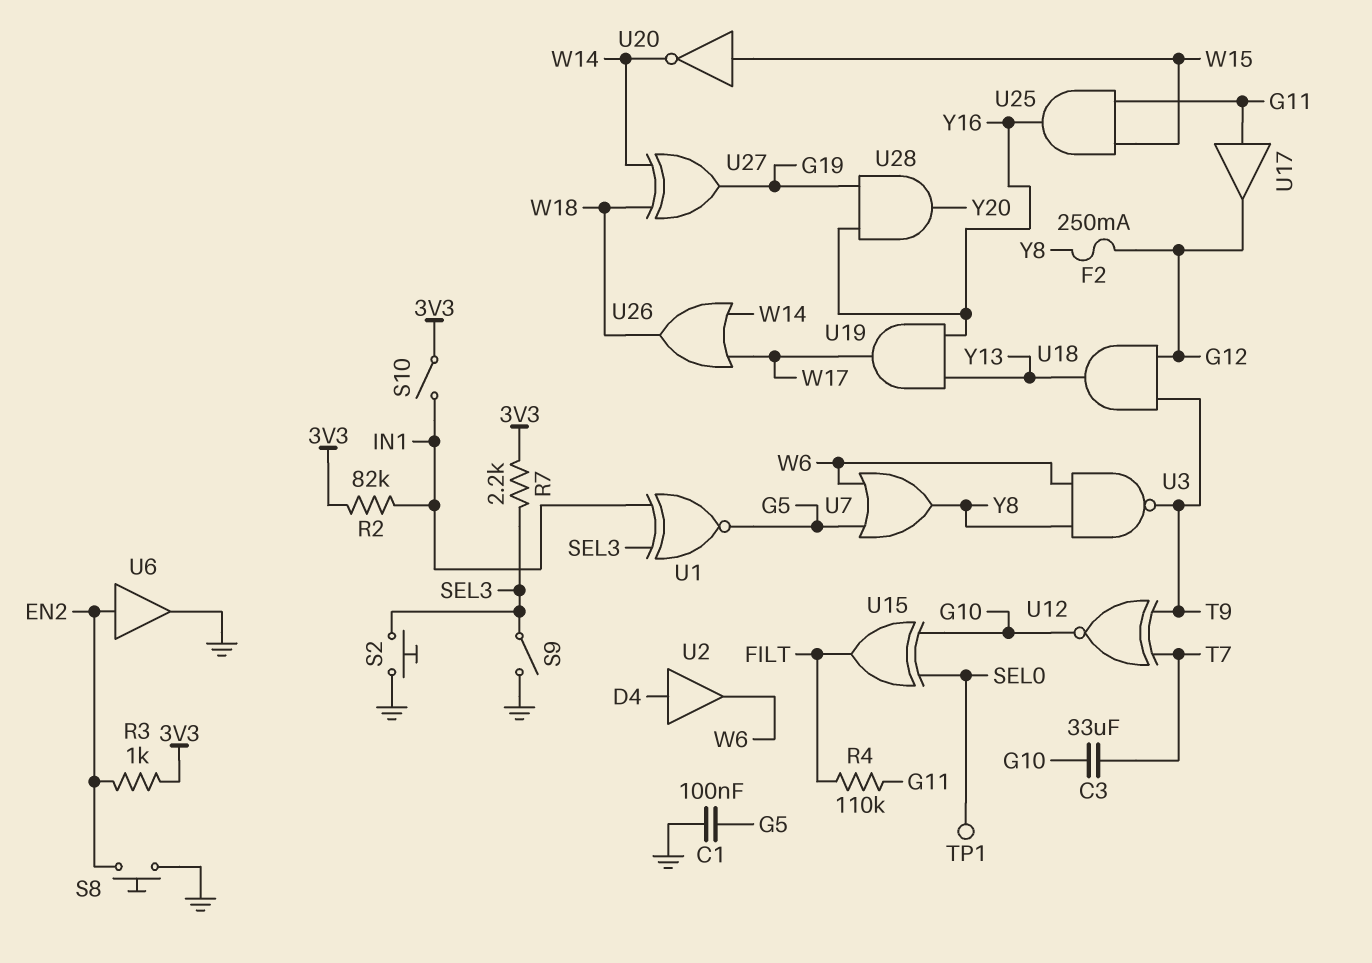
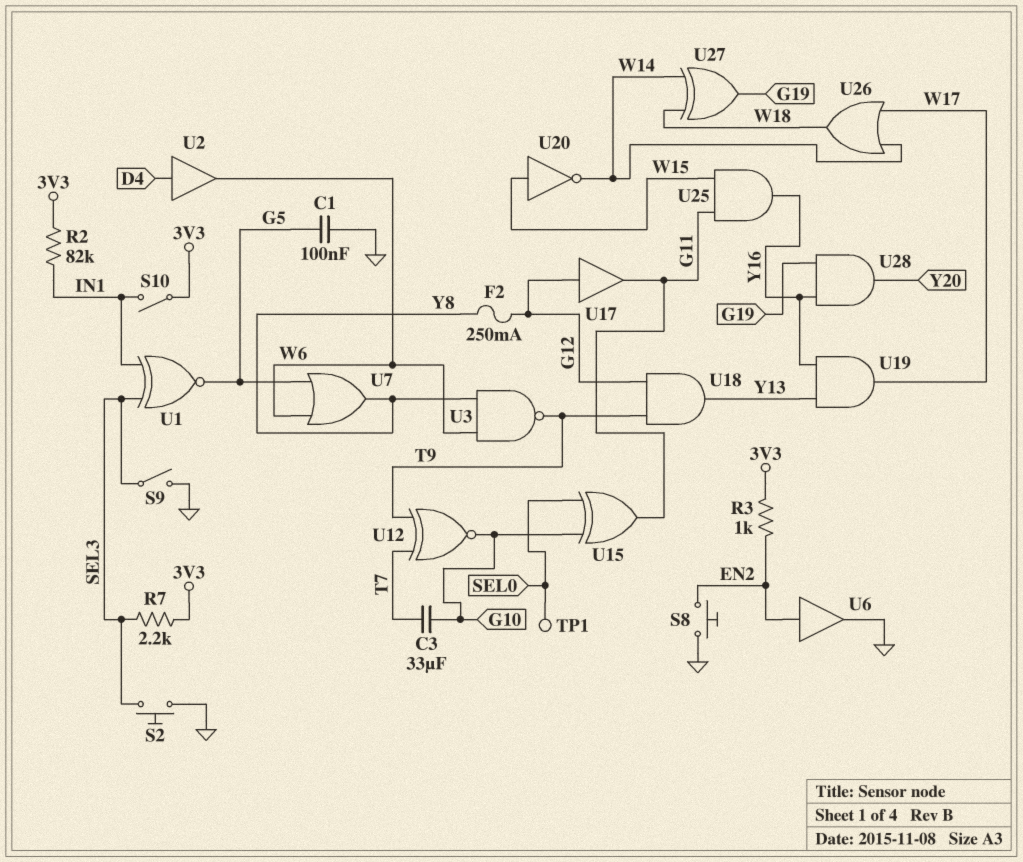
R4: 110k (FILT, G11) -> none
U15: XOR (in G10, in SEL0, out FILT) -> XOR (in G10, in SEL0, out G11)
U17: buffer (in G11, out G12) -> buffer (in G12, out G11)

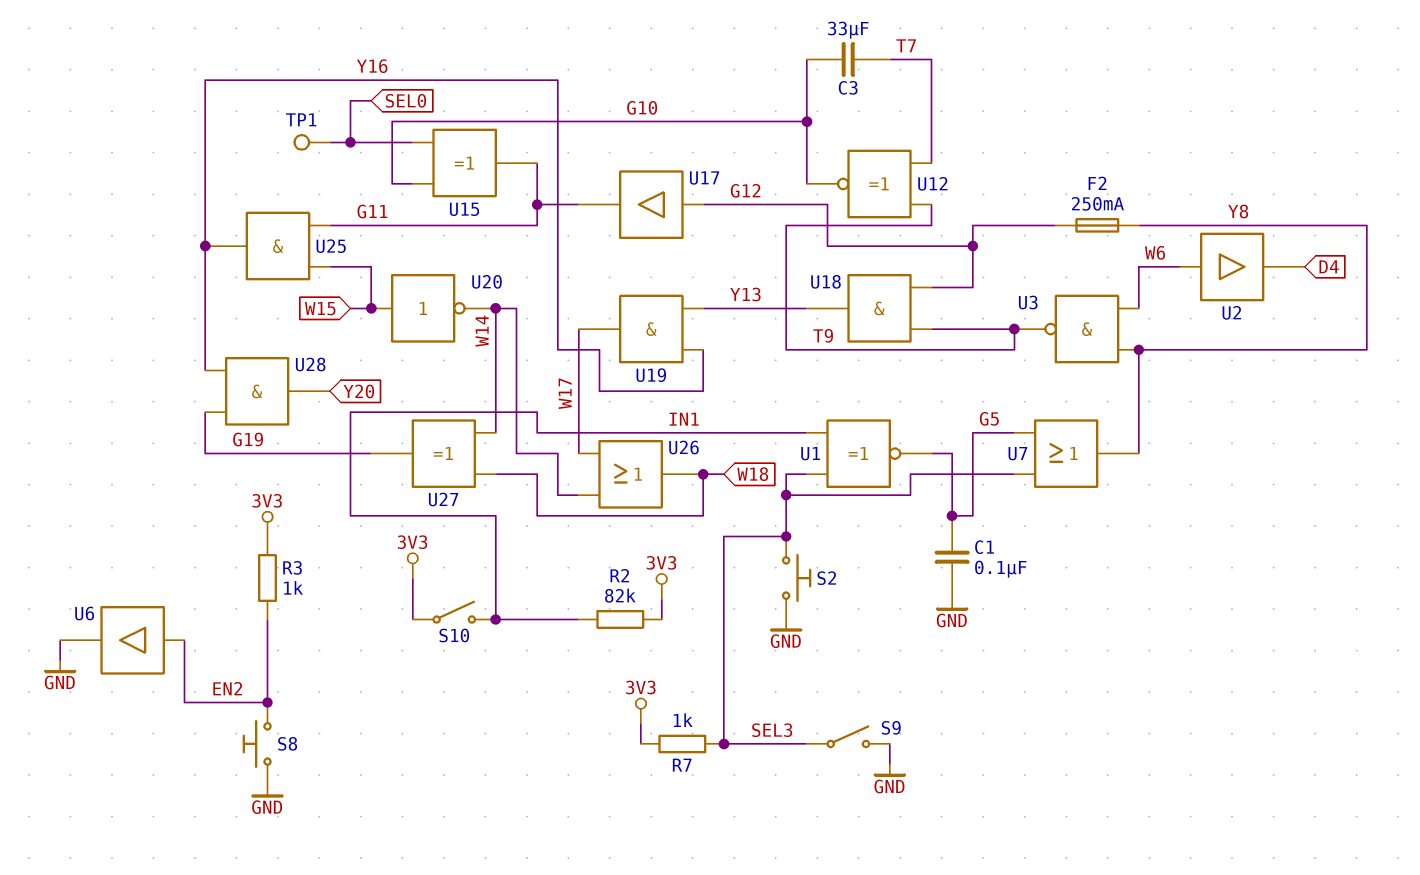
R7: 2.2k (3V3, SEL3) -> 1k (3V3, SEL3)
U2: buffer (in D4, out W6) -> buffer (in W6, out D4)
U7: OR (in G5, in W6, out Y8) -> OR (in G5, in SEL3, out Y8)

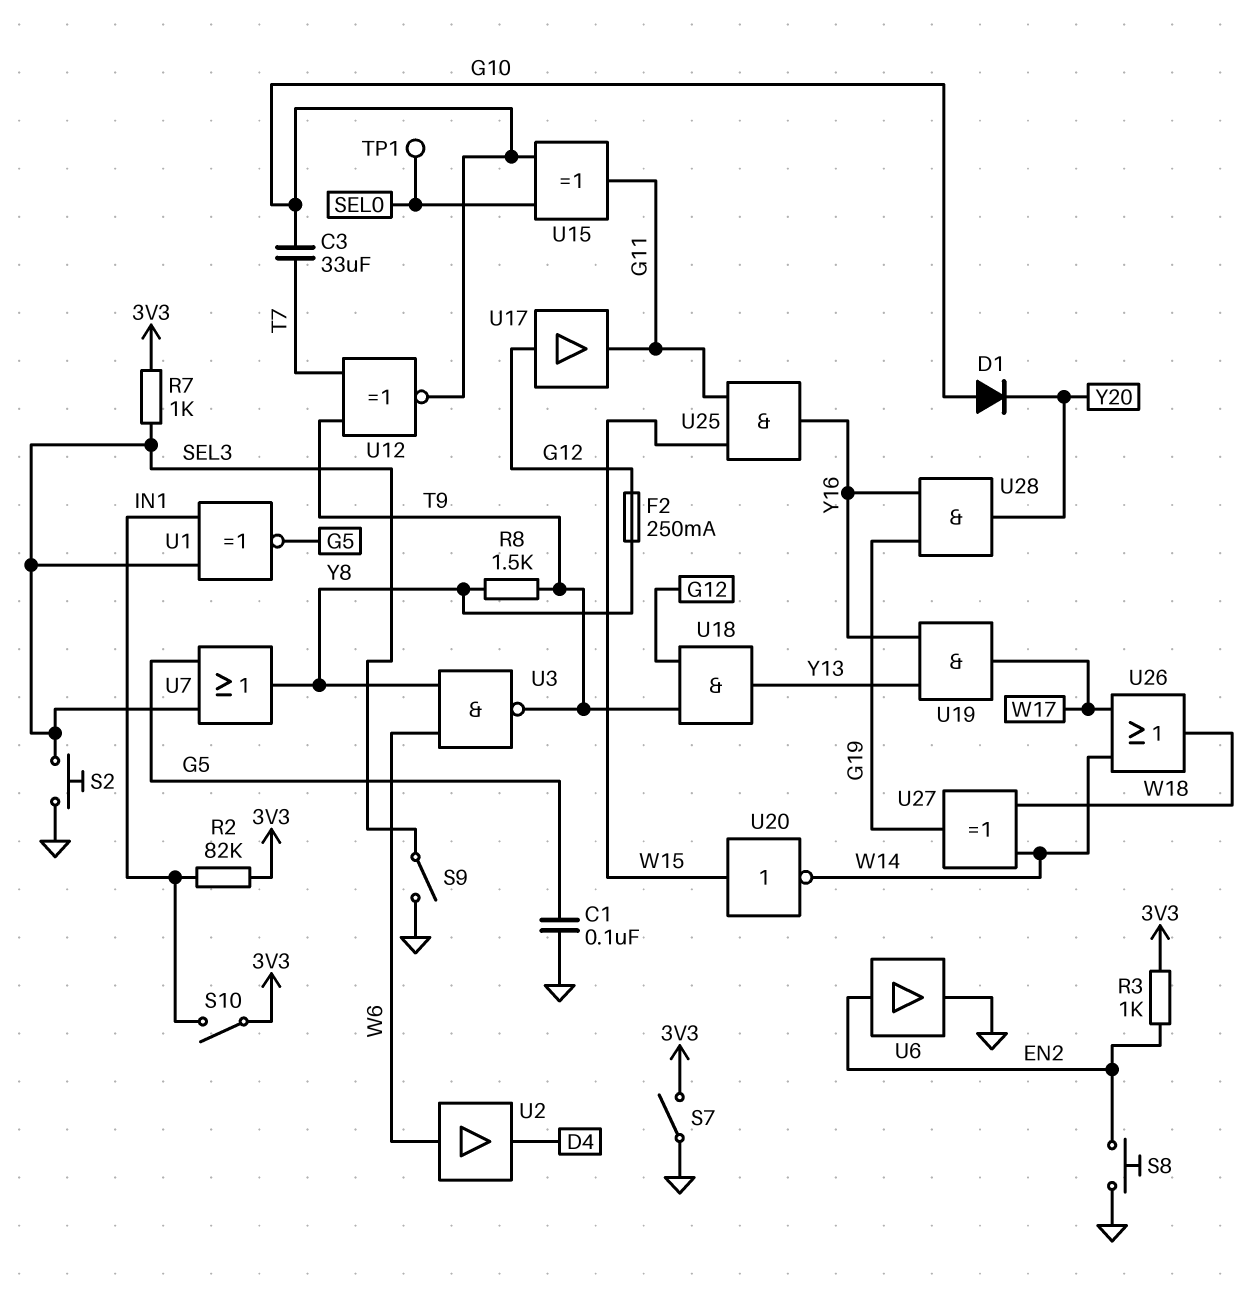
D1: none -> diode (A G10, K Y20)
R8: none -> 1.5k (T9, Y8)
S7: none -> switch (3V3, GND)

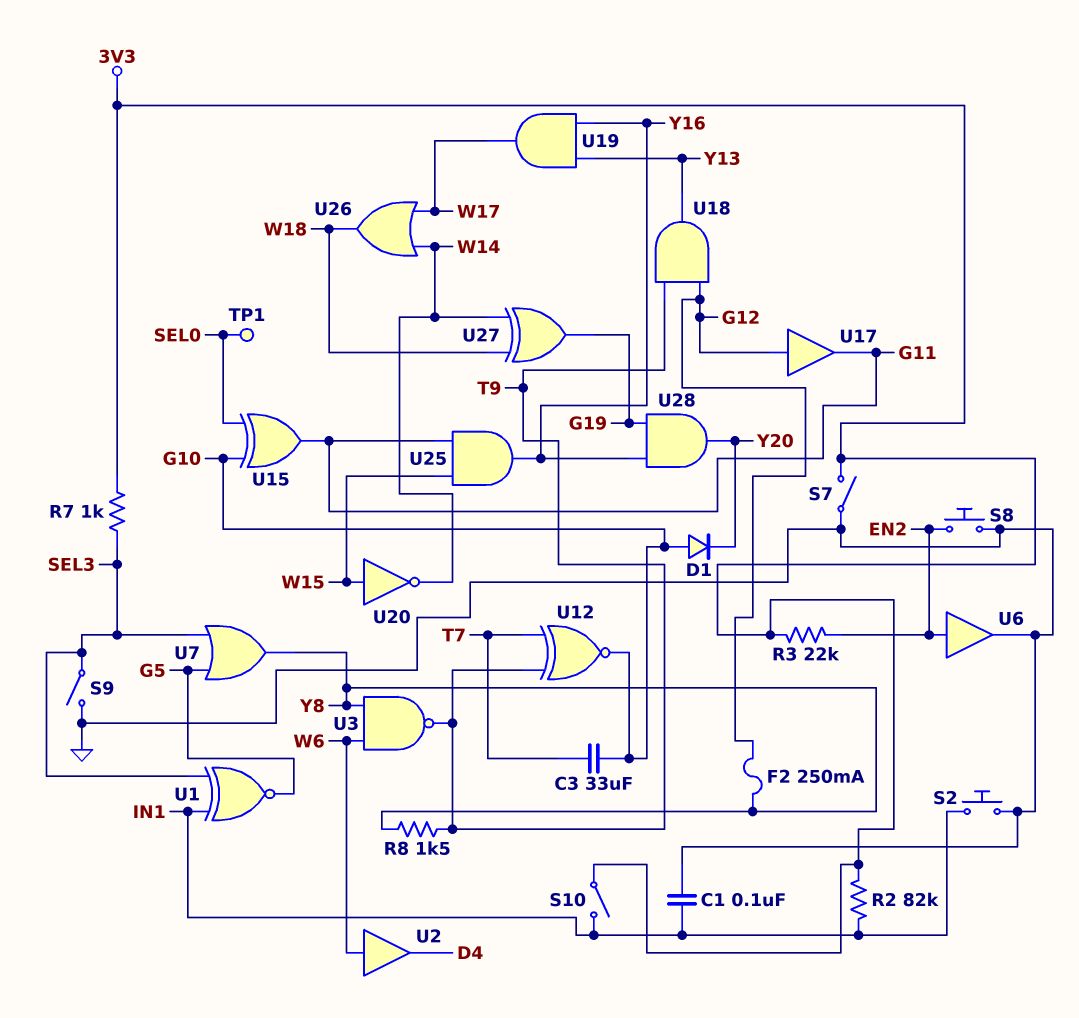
C1: 100nF (G5, GND) -> 100nF (GND, IN1)
R3: 1k (3V3, EN2) -> 22k (3V3, EN2)
S2: button (GND, SEL3) -> button (GND, IN1)

